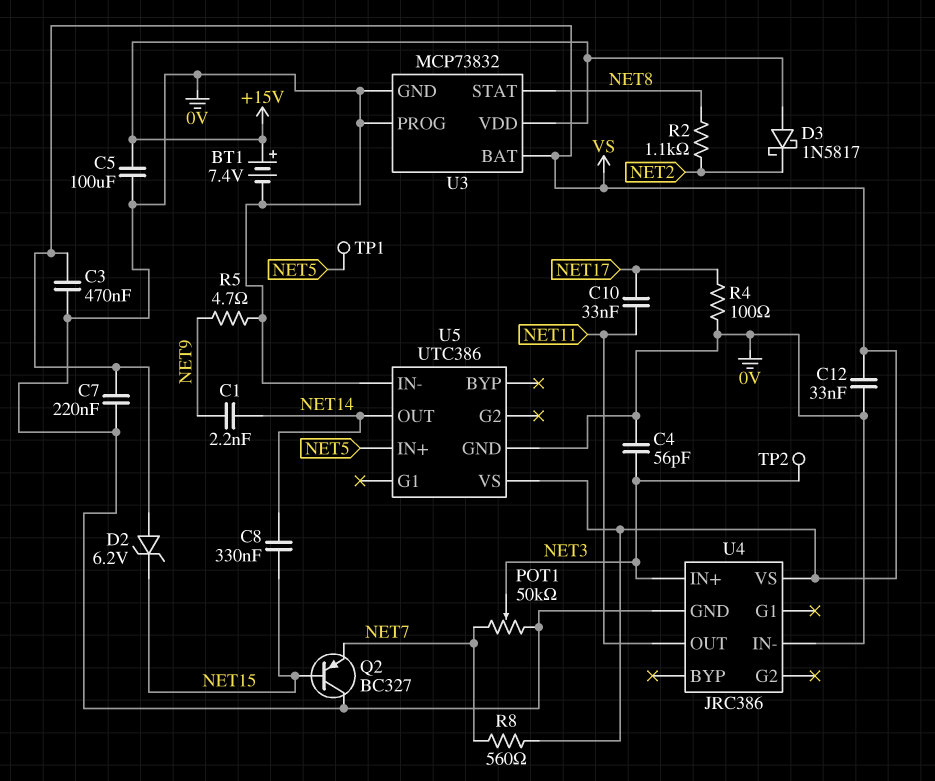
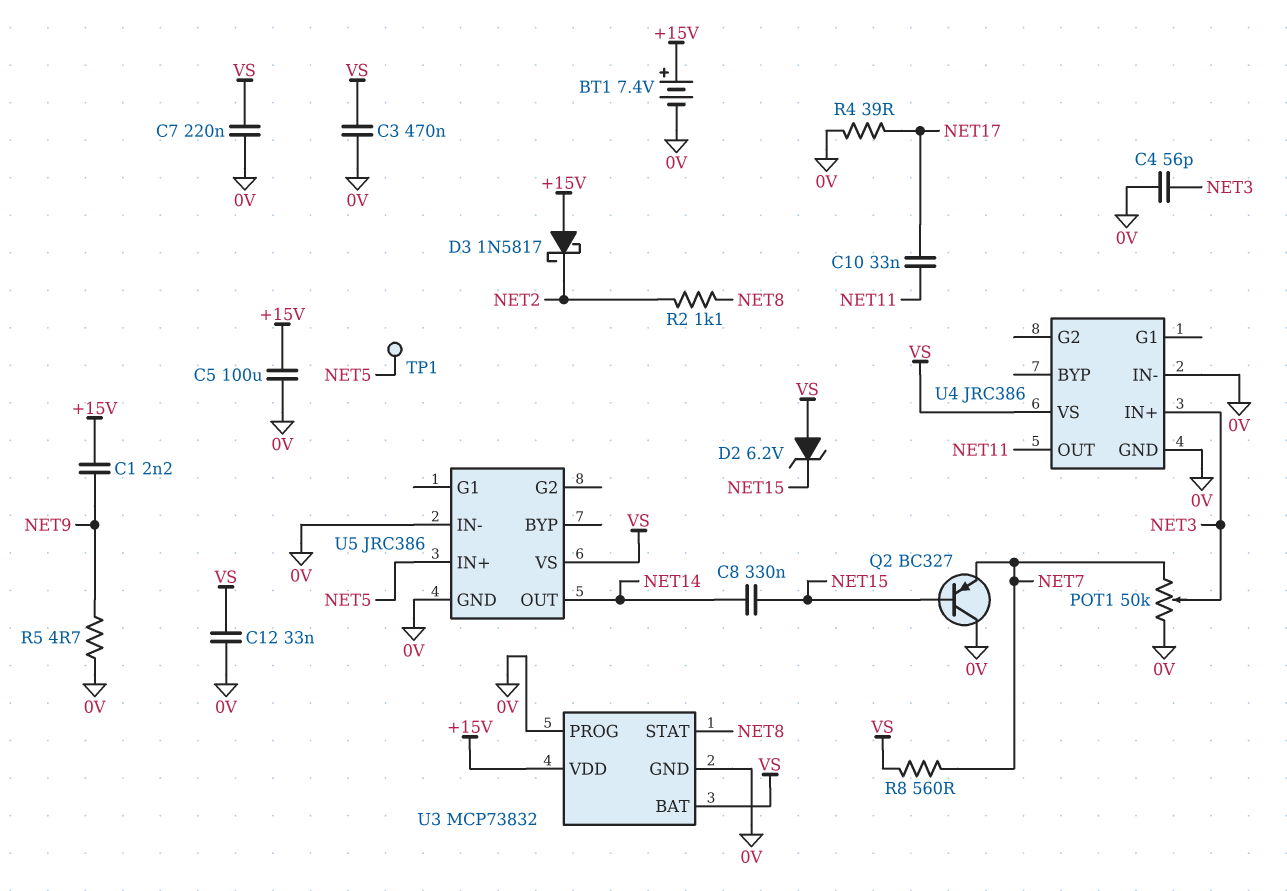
C1: 2.2nF (NET9, NET14) -> 2.2nF (+15V, NET9)
R4: 100 (0V, NET17) -> 39 (0V, NET17)
TP2: test point (NET3) -> none
U5: UTC386 -> JRC386

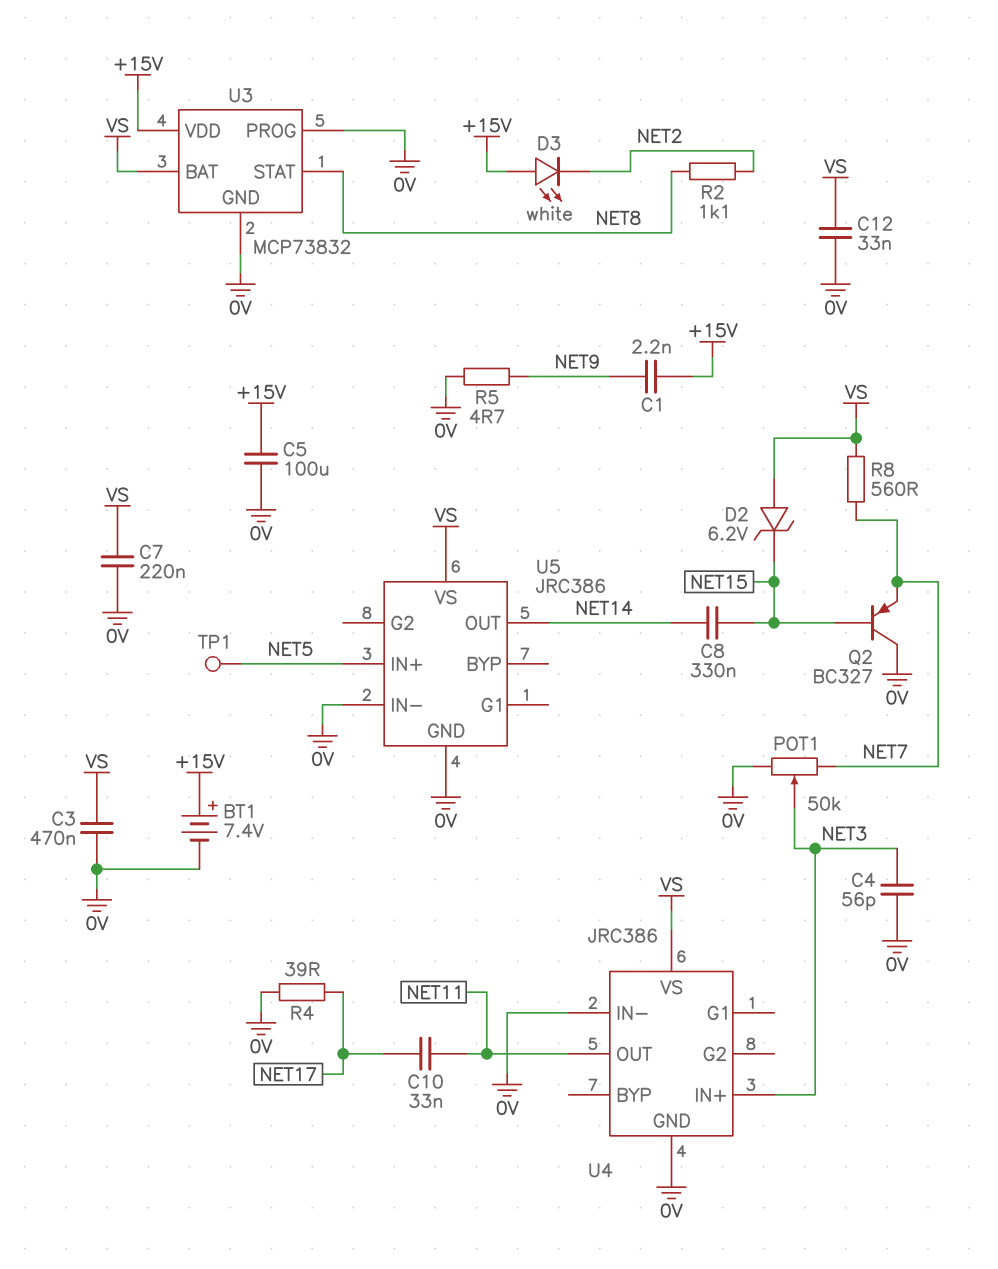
D3: schottky 1N5817 (A +15V, K NET2) -> LED white (A +15V, K NET2)

